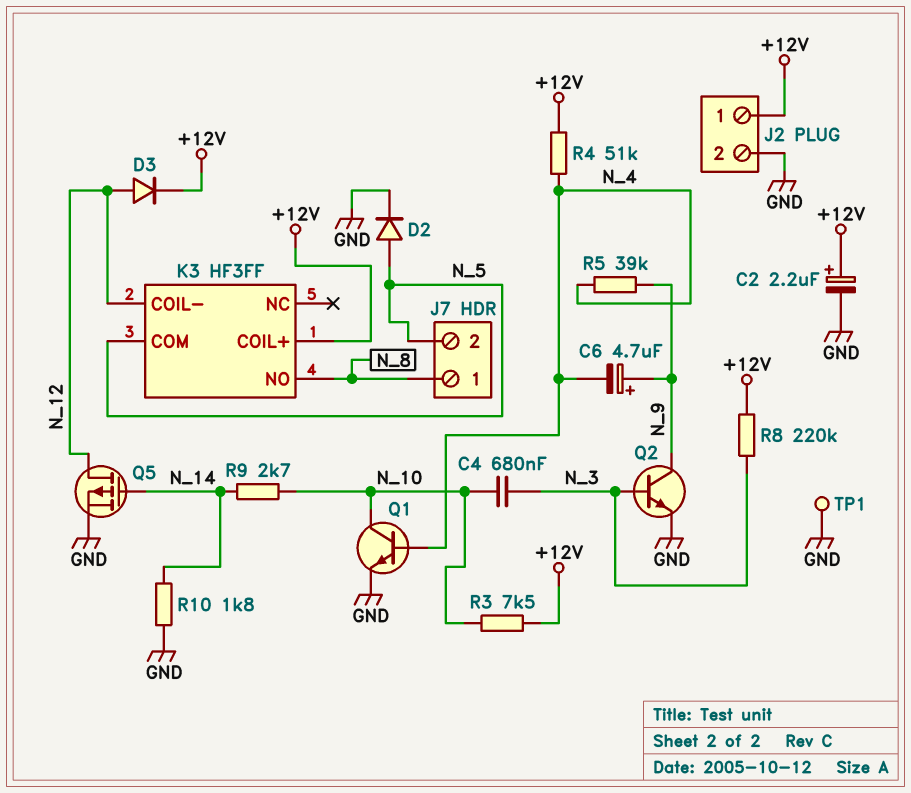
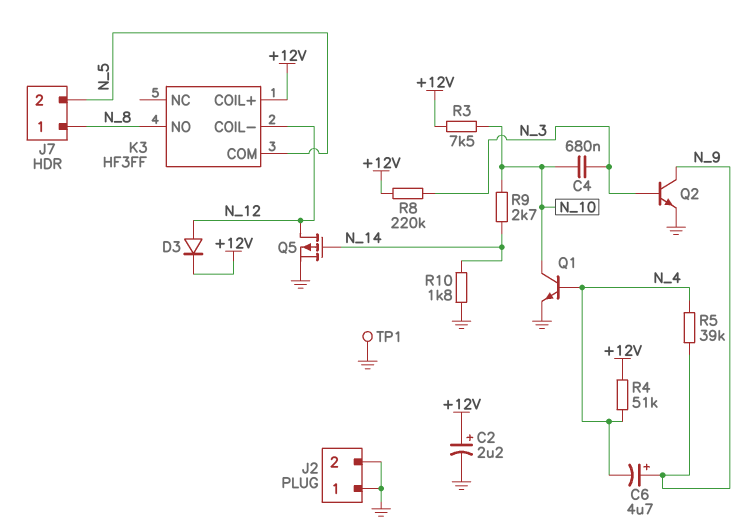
D2: diode (A N_5, K GND) -> none
J2 pin 1: +12V -> GND

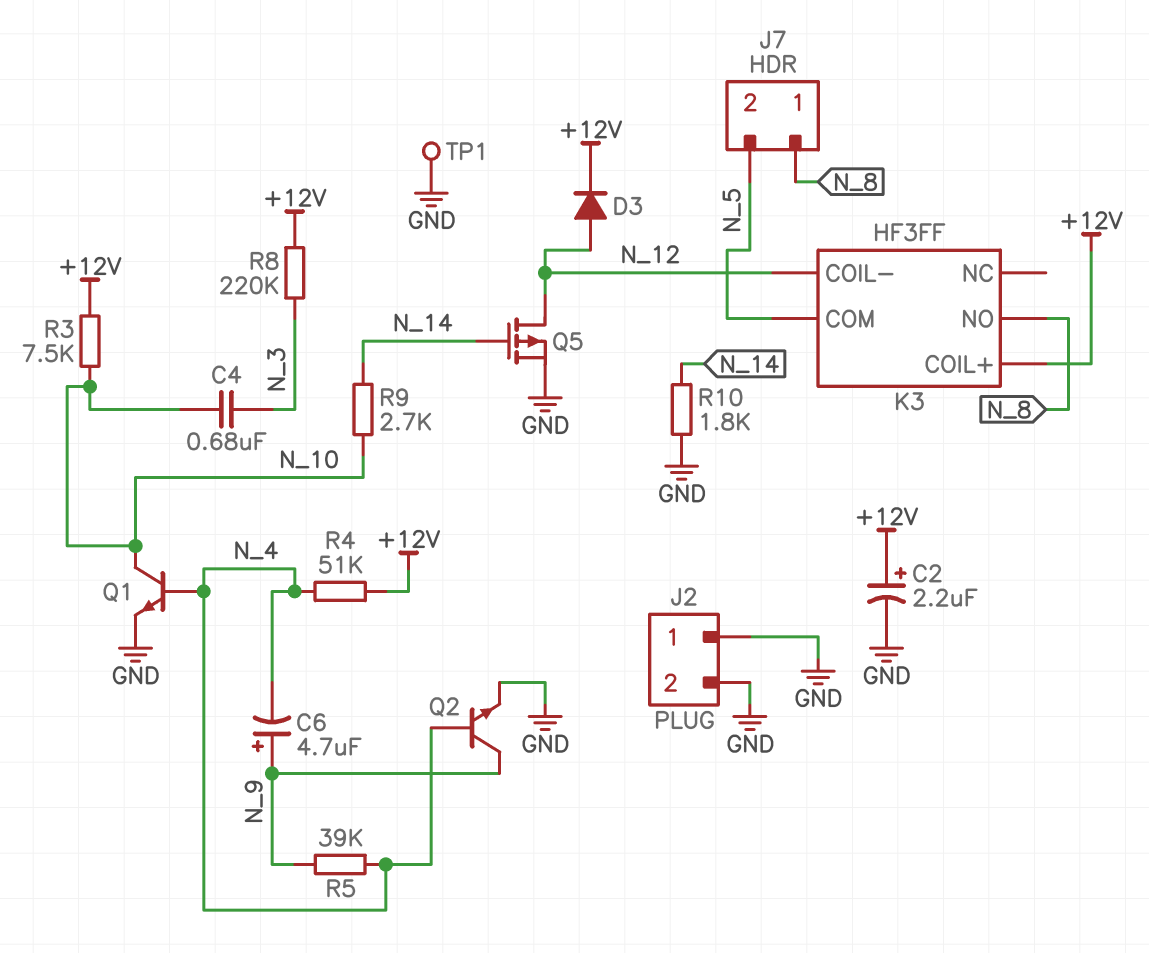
Q2: NPN (B N_3, C N_9, E GND) -> NPN (B N_4, C N_9, E GND)

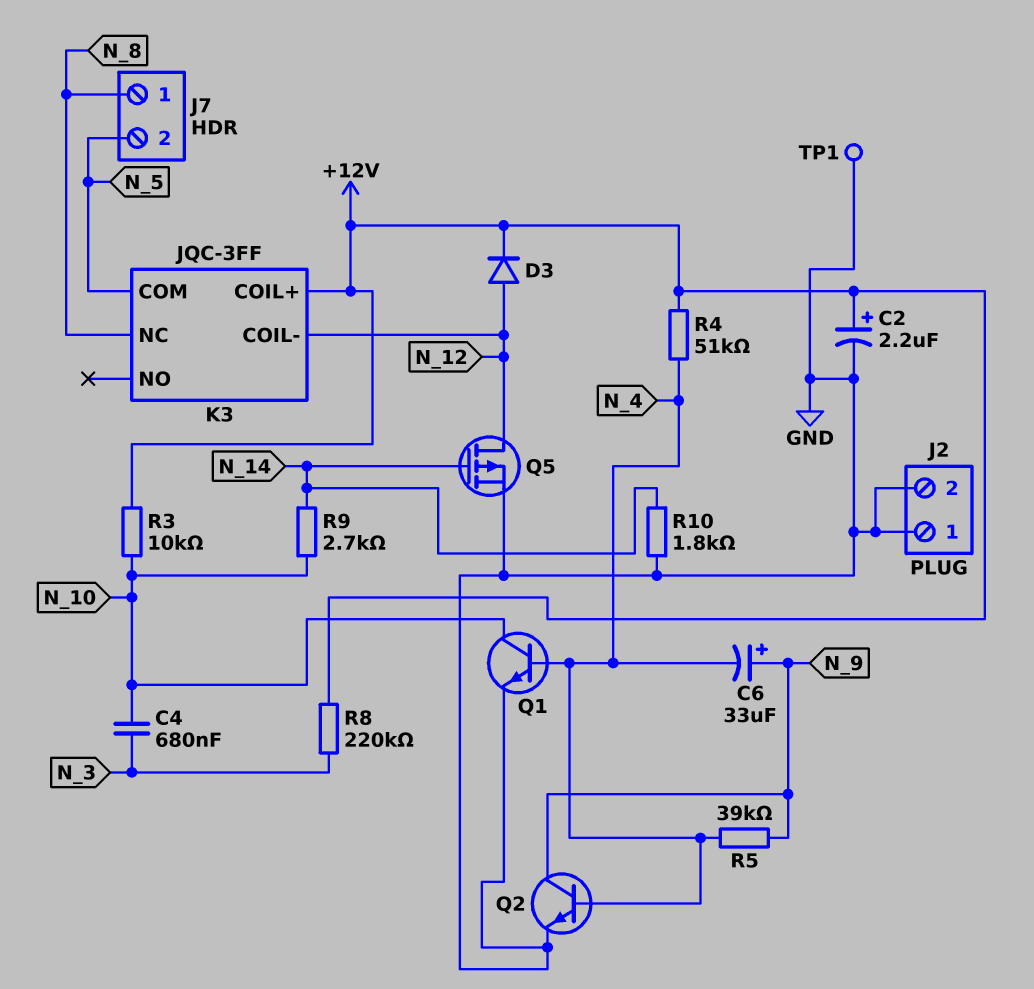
C6: 4.7uF (plus N_9, minus N_4) -> 33uF (plus N_9, minus N_4)
K3: HF3FF -> JQC-3FF
K3 pin NC: none -> N_8
K3 pin NO: N_8 -> none
R3: 7.5k (+12V, N_10) -> 10k (+12V, N_10)

